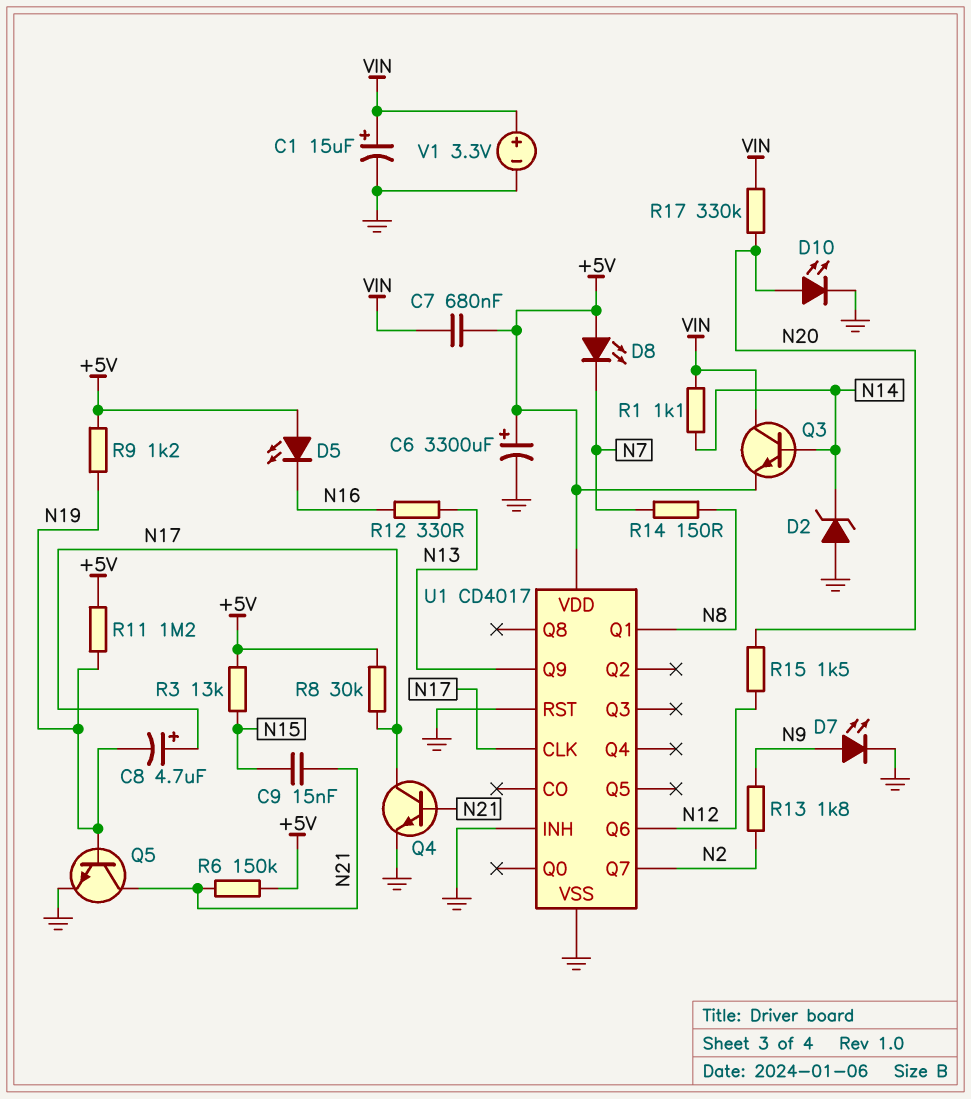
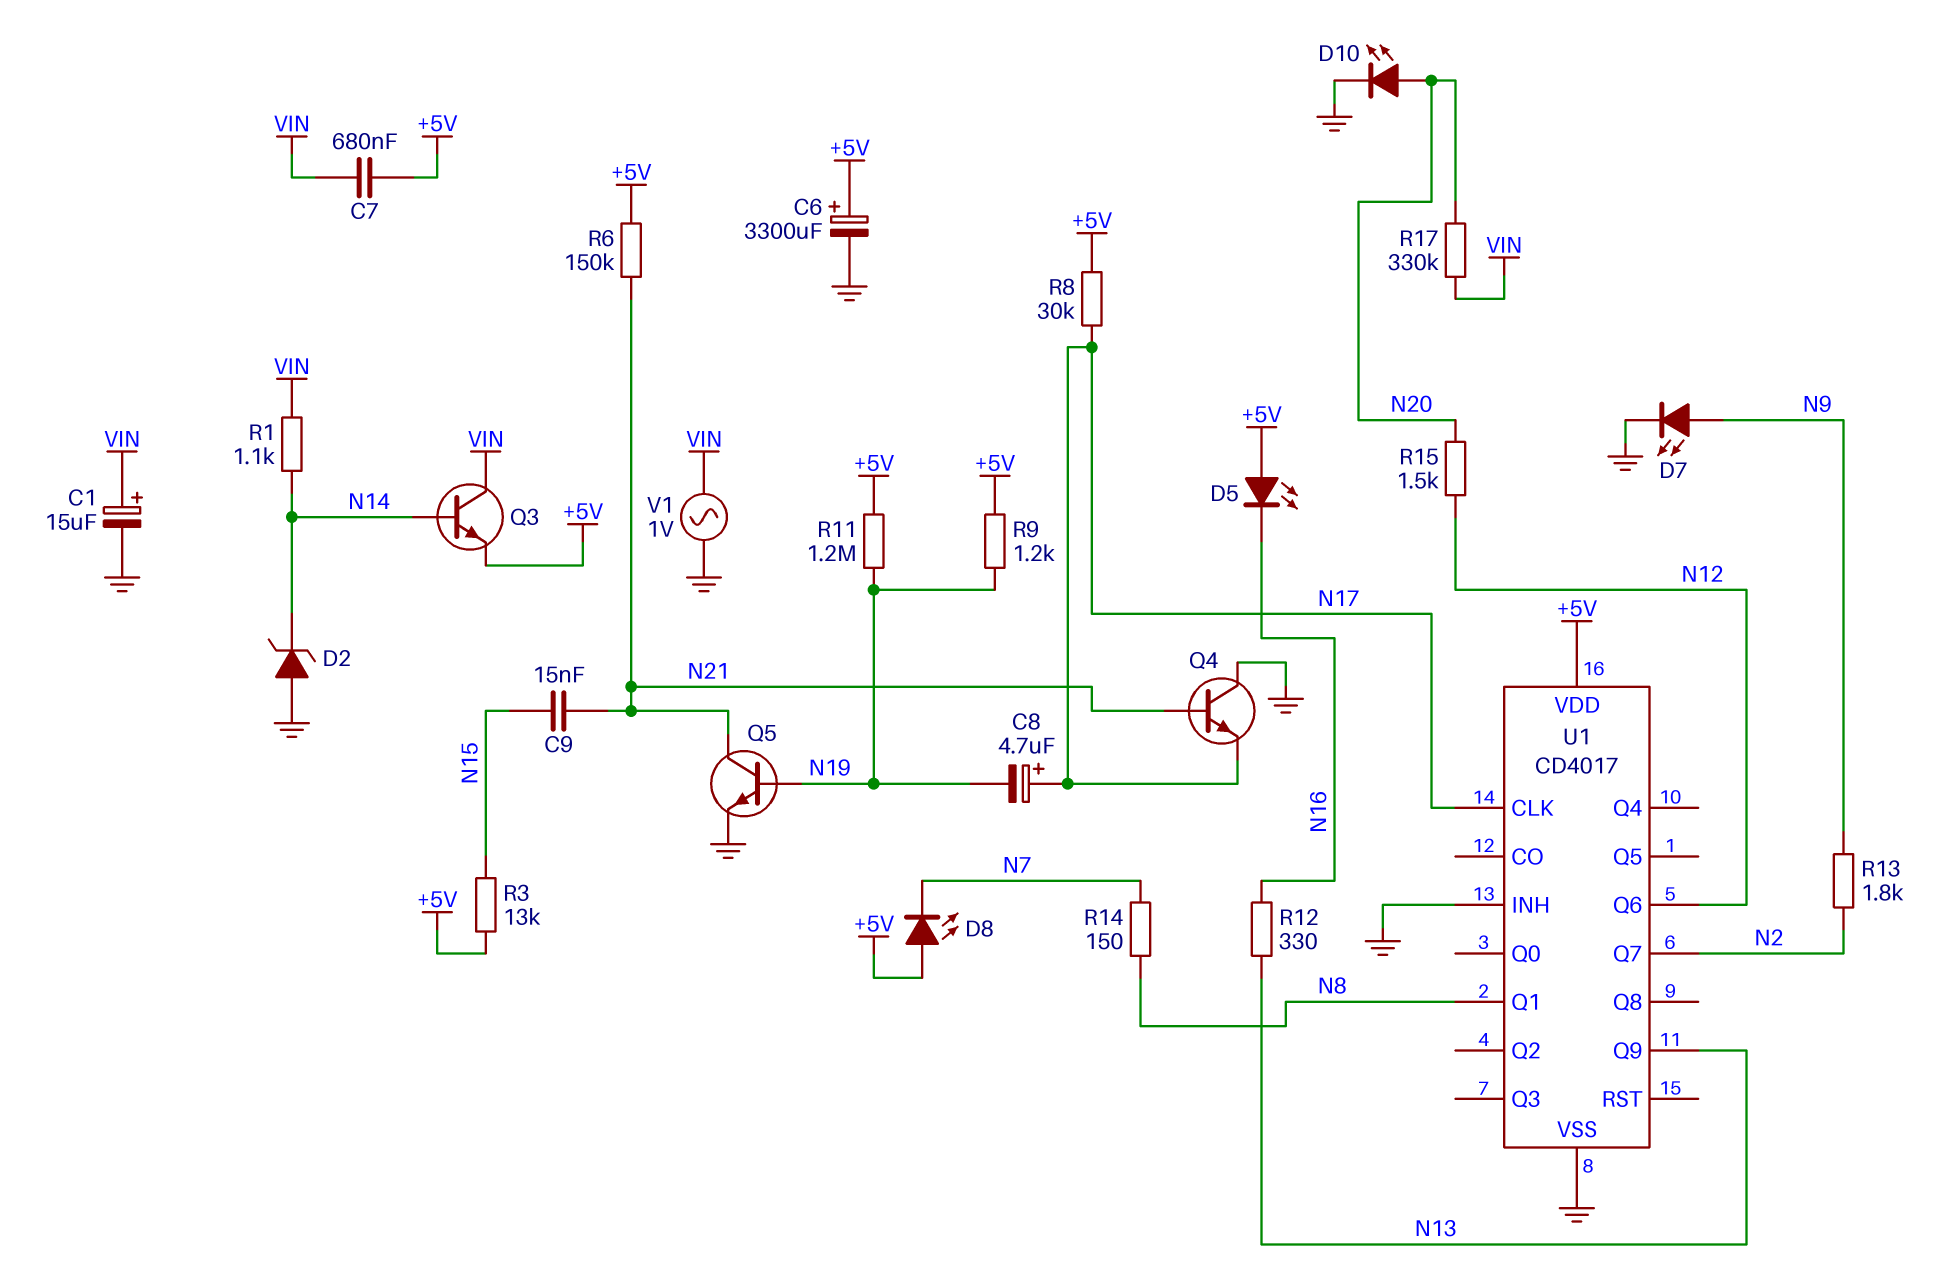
Q4: NPN (B N21, C N17, E GND) -> NPN (B N21, C GND, E N17)
U1 pin RST: GND -> none
V1: 3.3V (plus VIN, minus GND) -> AC 1V (GND, VIN)

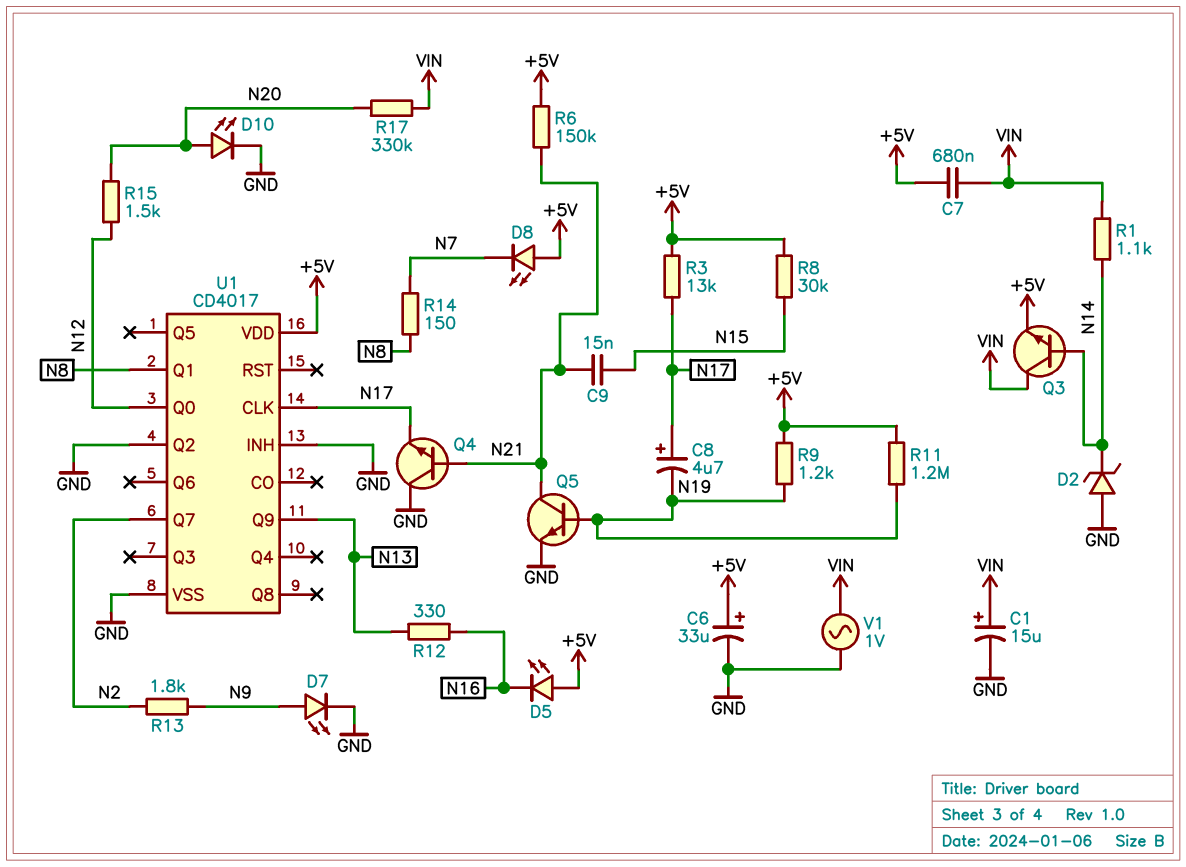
C6: 3300uF (plus +5V, minus GND) -> 33uF (plus +5V, minus GND)
R3: 13k (+5V, N15) -> 13k (+5V, N17)
R8: 30k (+5V, N17) -> 30k (+5V, N15)
U1 pin Q0: none -> N12
U1 pin Q2: none -> GND
U1 pin Q6: N12 -> none

